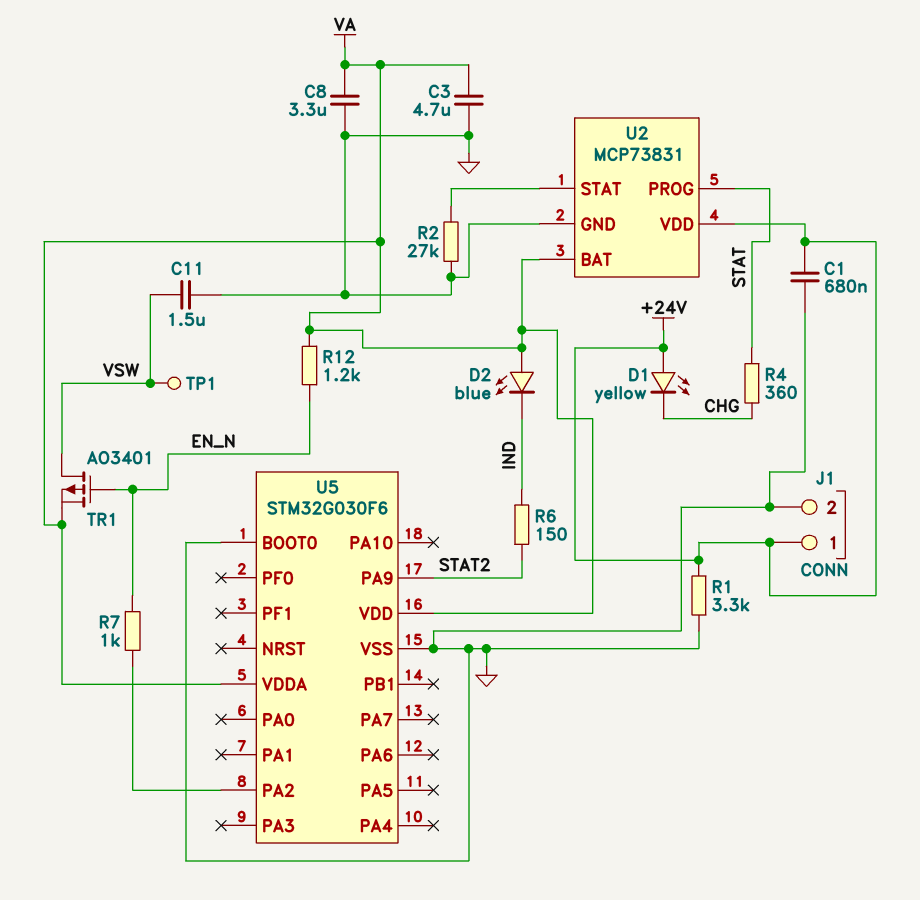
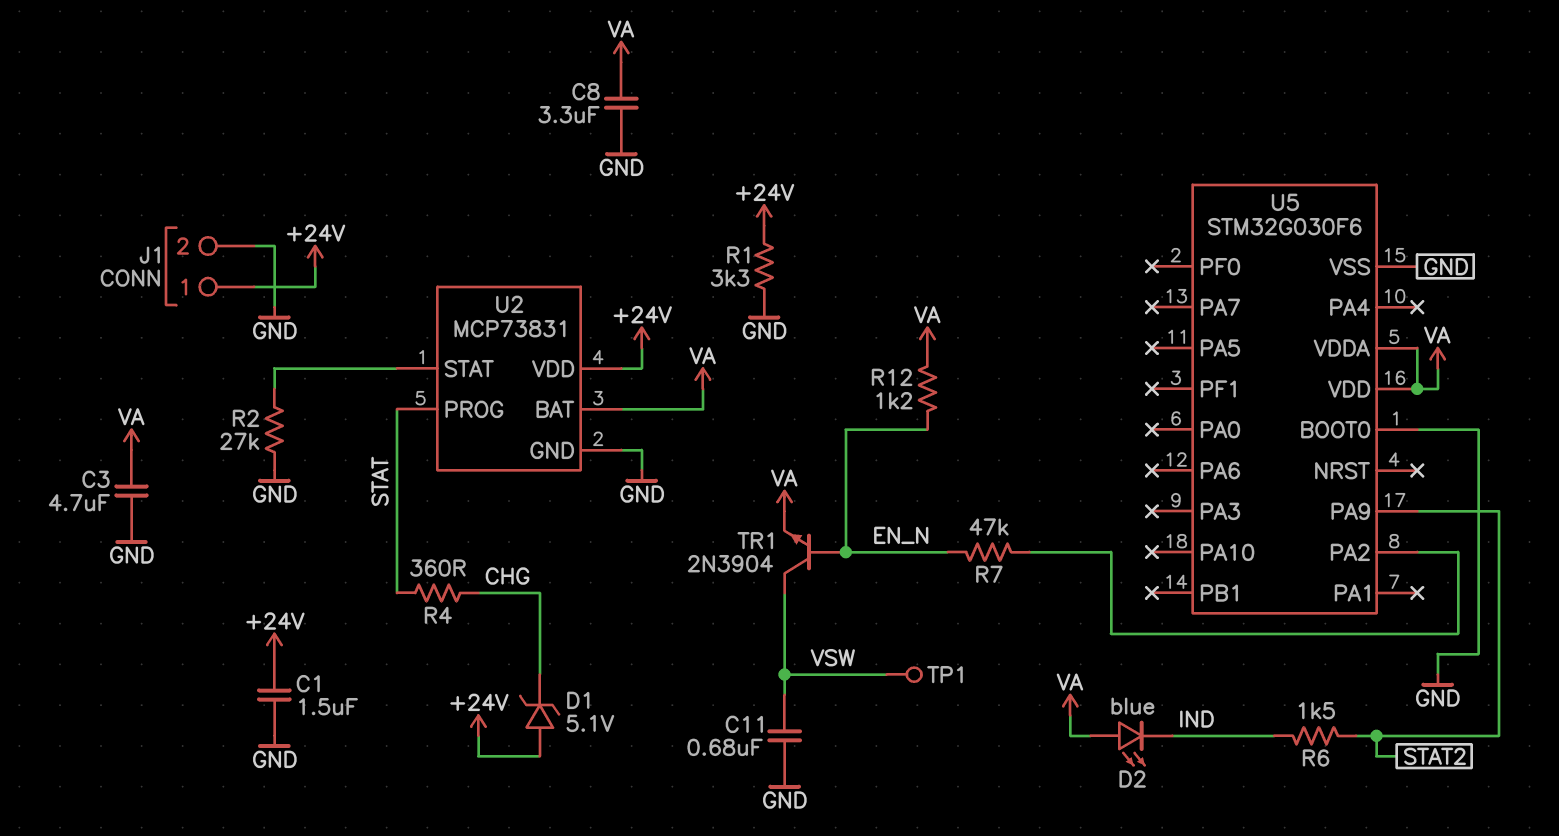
C1: 680nF (+24V, GND) -> 1.5uF (+24V, GND)
C11: 1.5uF (GND, VSW) -> 680nF (GND, VSW)
D1: LED yellow (A +24V, K CHG) -> zener 5.1V (A +24V, K CHG)
R6: 150 (IND, STAT2) -> 1.5k (IND, STAT2)
R7: 1k (EN_N, U5/PA2) -> 47k (EN_N, U5/PA2)
TR1: PMOS AO3401 (G EN_N, D VSW, S VA) -> NPN 2N3904 (B EN_N, C VSW, E VA)

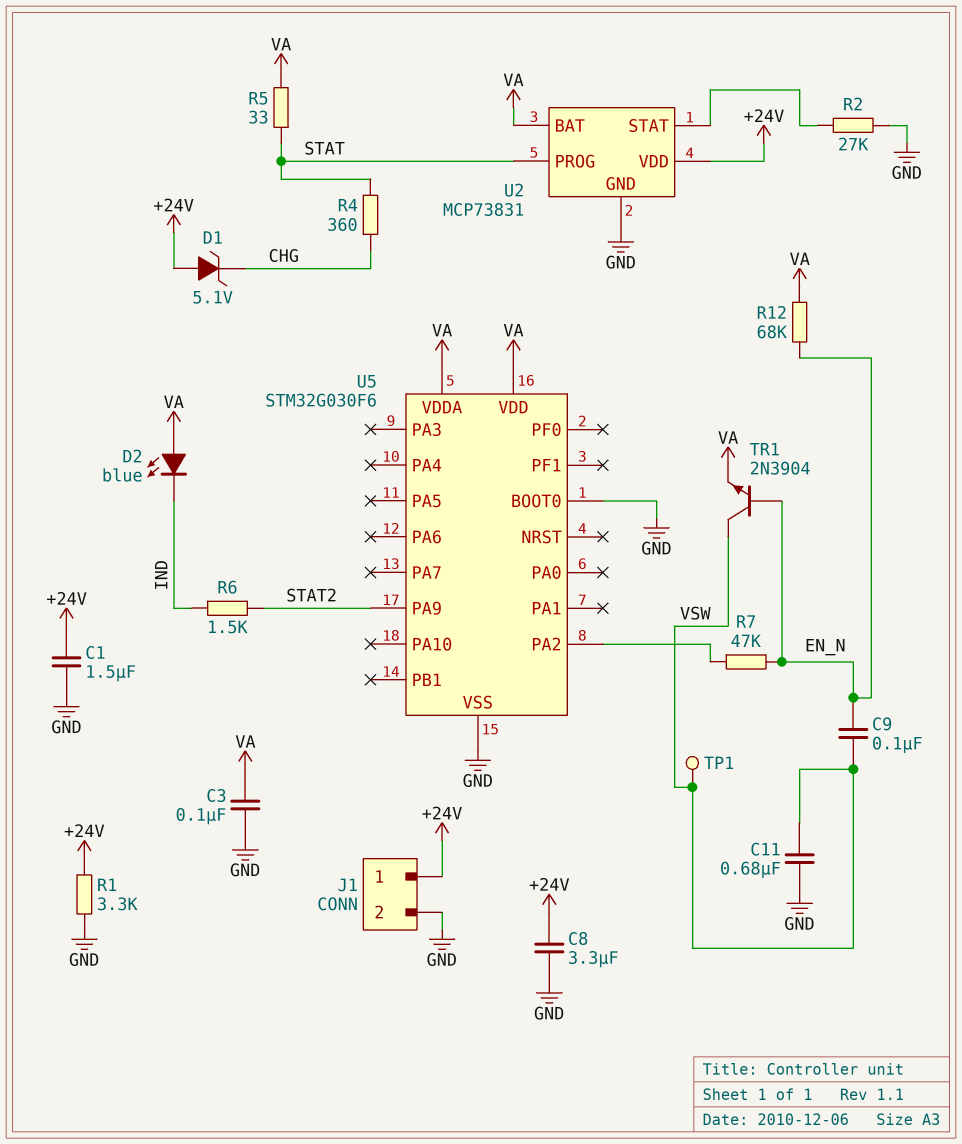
C3: 4.7uF (GND, VA) -> 100nF (GND, VA)
C8: 3.3uF (GND, VA) -> 3.3uF (+24V, GND)
C9: none -> 100nF (EN_N, VSW)
R5: none -> 33 (STAT, VA)
R12: 1.2k (EN_N, VA) -> 68k (EN_N, VA)

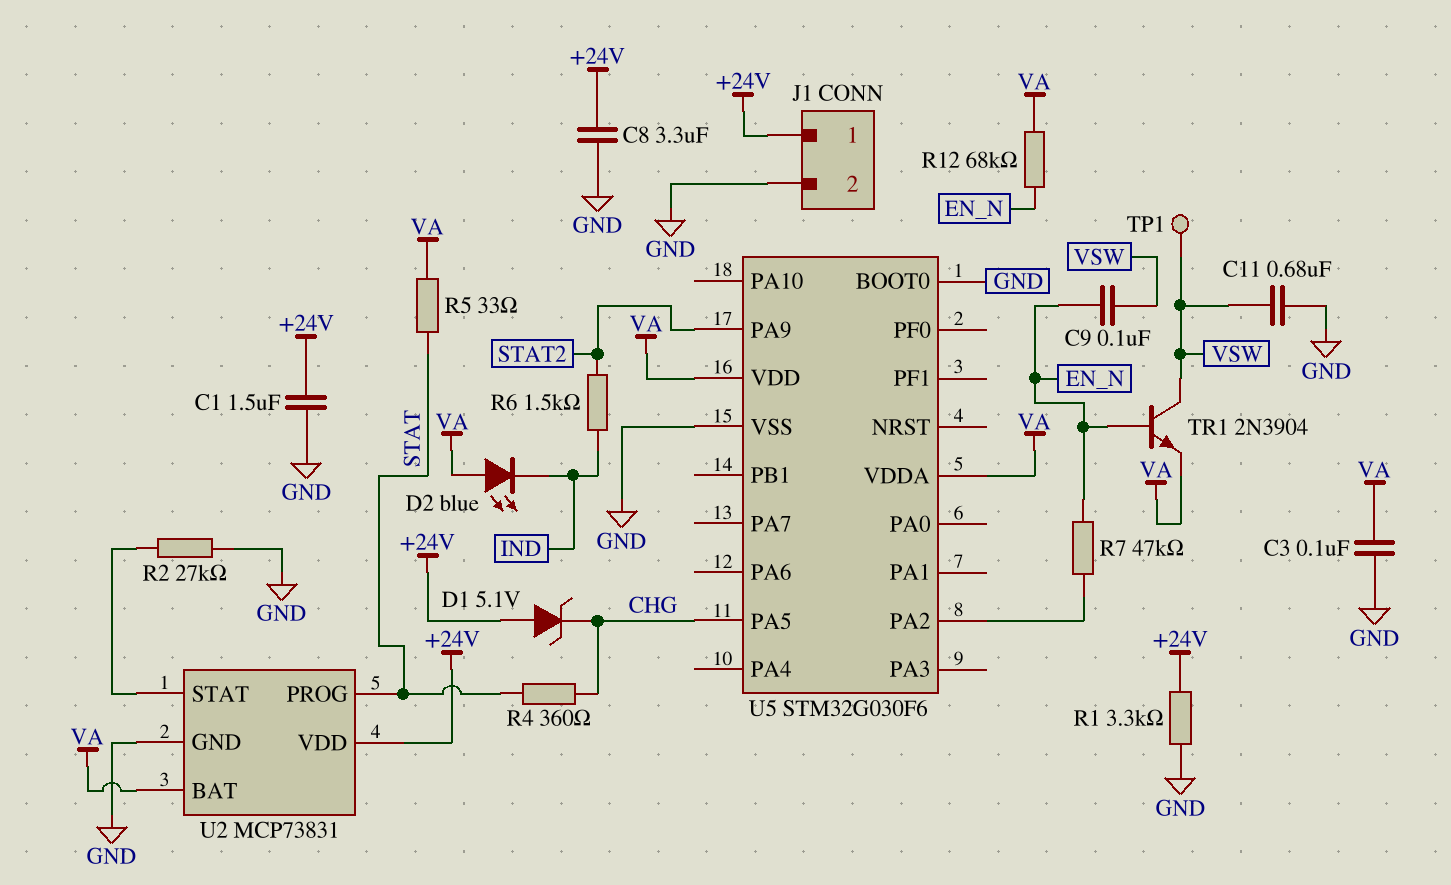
U5 pin PA5: none -> CHG

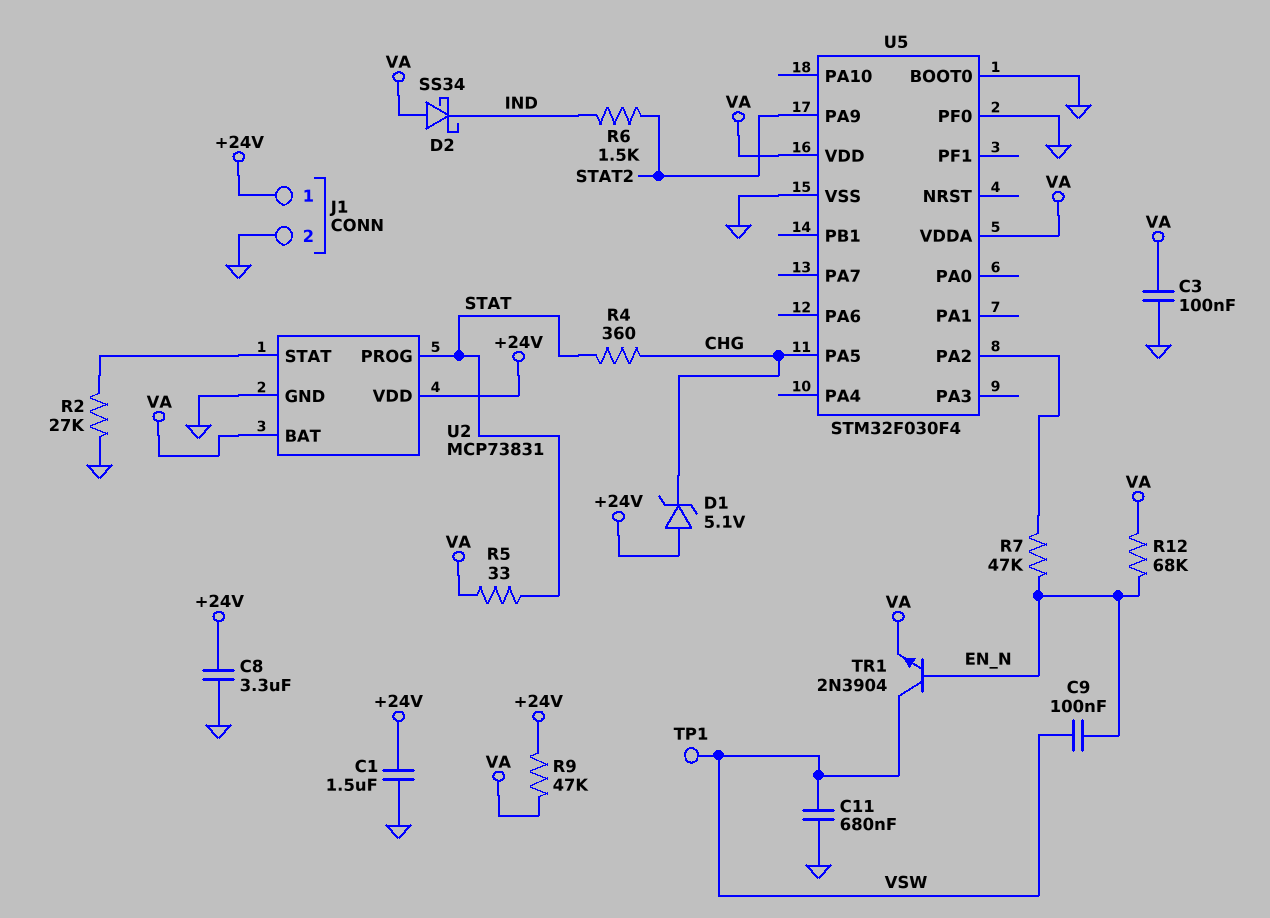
D2: LED blue (A VA, K IND) -> schottky SS34 (A VA, K IND)
R1: 3.3k (+24V, GND) -> none
R9: none -> 47k (+24V, VA)
U5: STM32G030F6 -> STM32F030F4
U5 pin PF0: none -> GND

